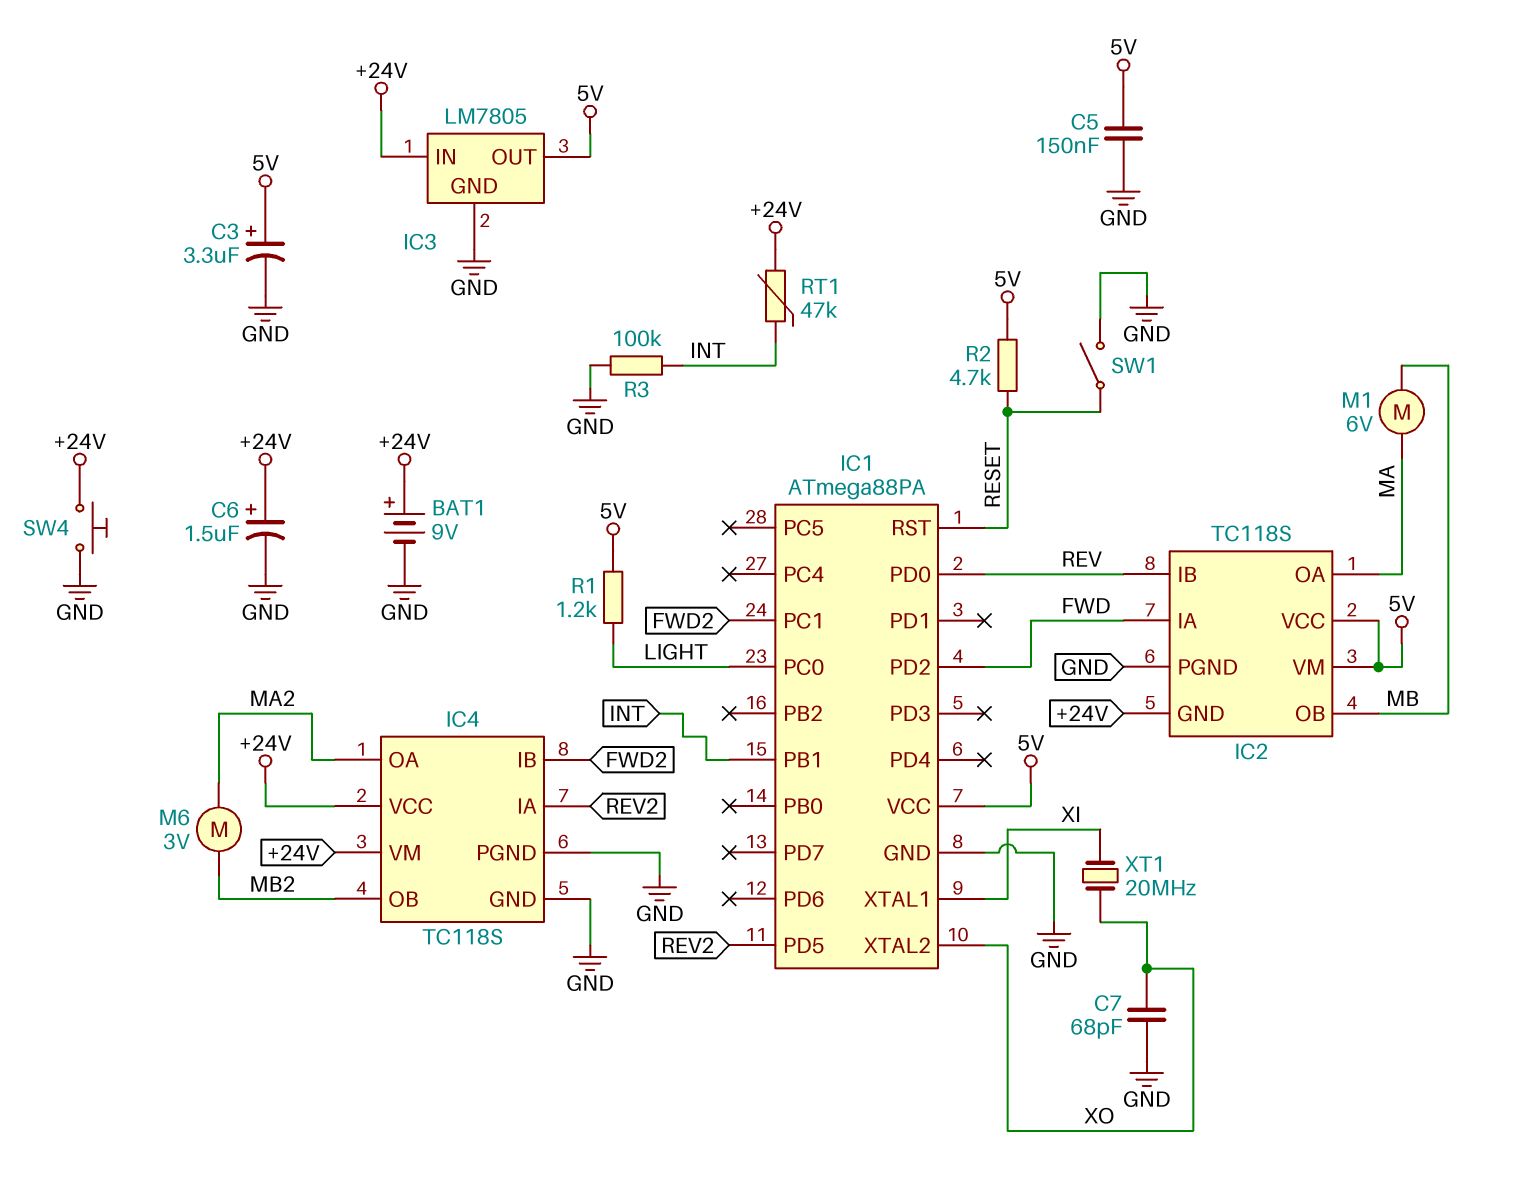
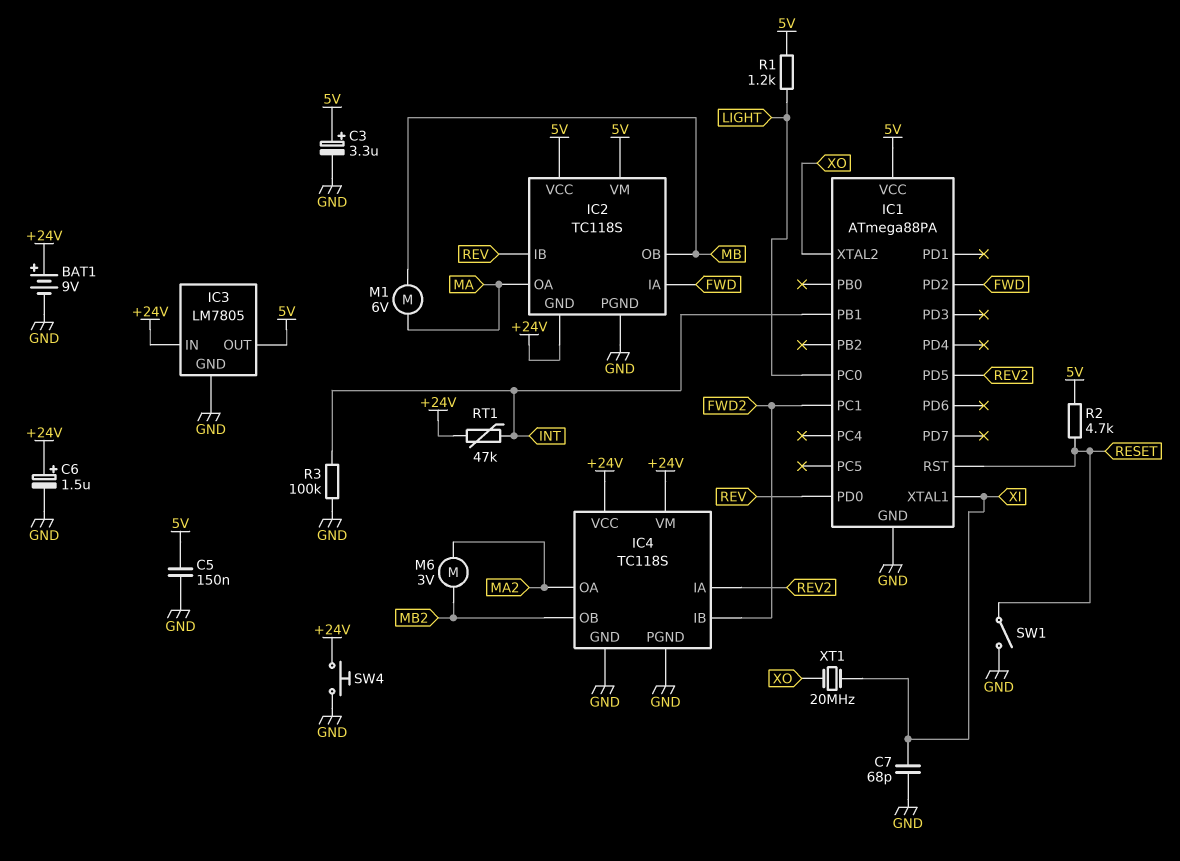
C7: 68pF (GND, XO) -> 68pF (GND, XI)

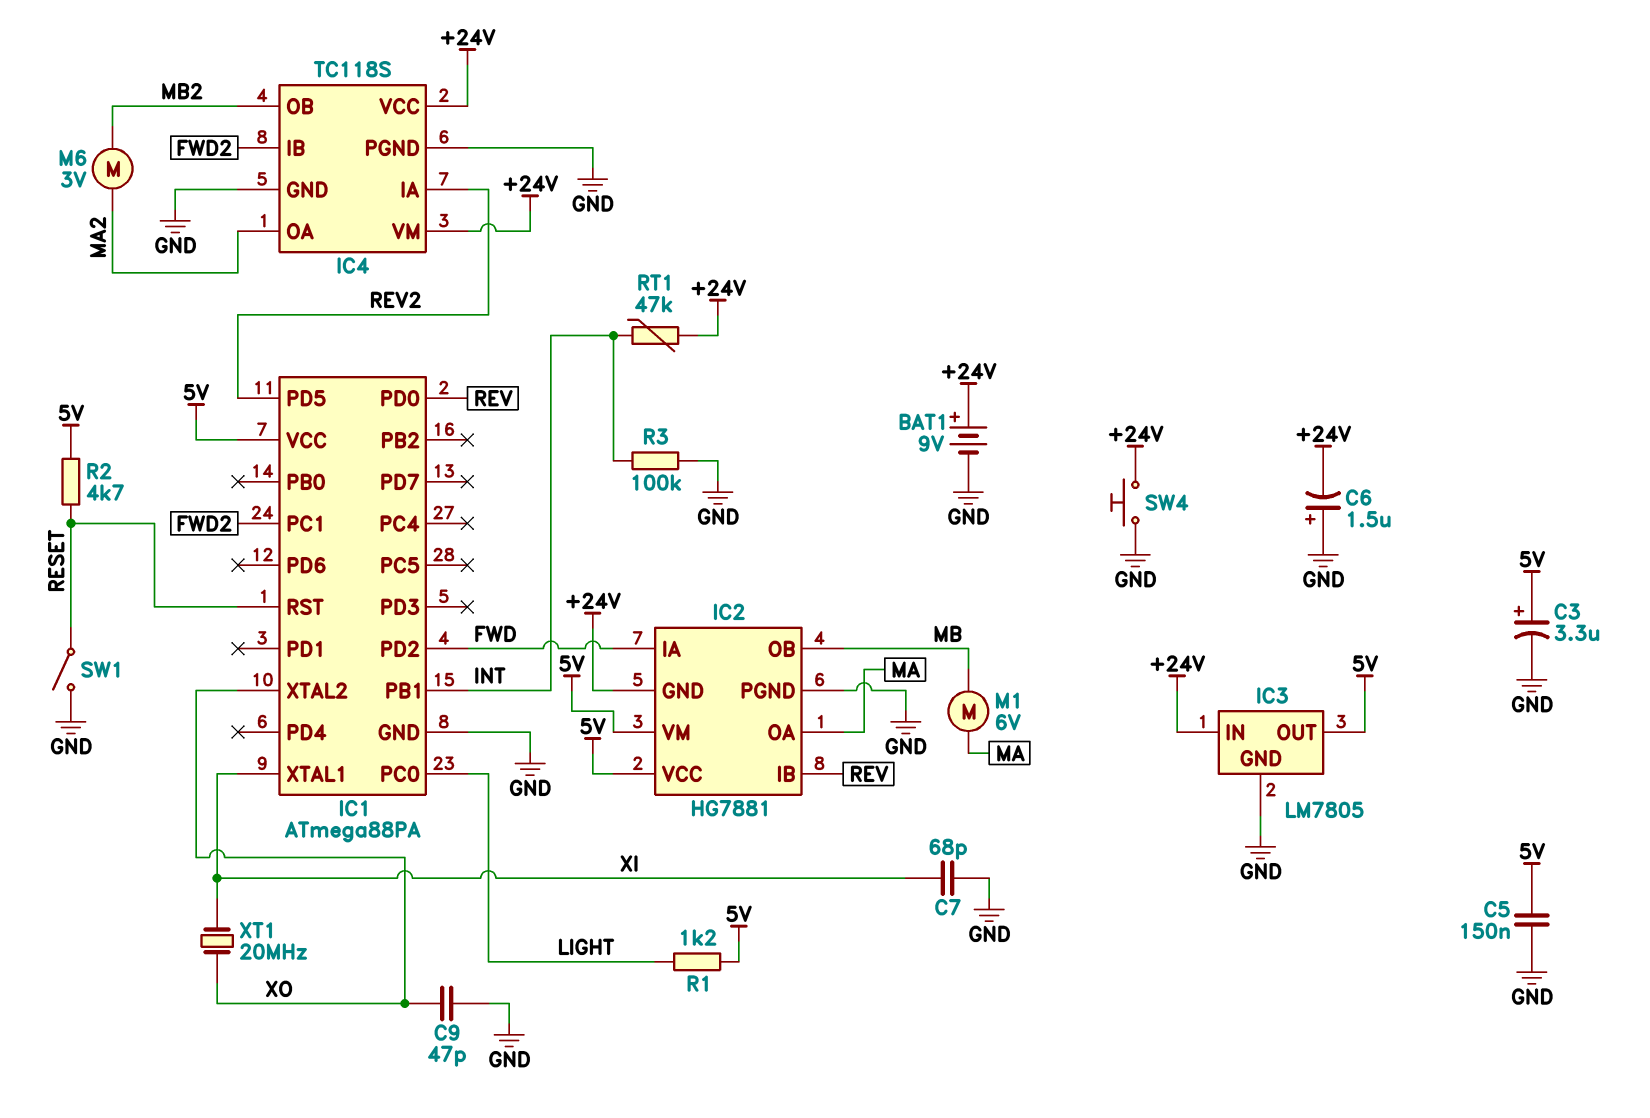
C6: 1.5uF (plus +24V, minus GND) -> 1.5uF (plus GND, minus +24V)
C9: none -> 47pF (GND, XO)
IC2: TC118S -> HG7881

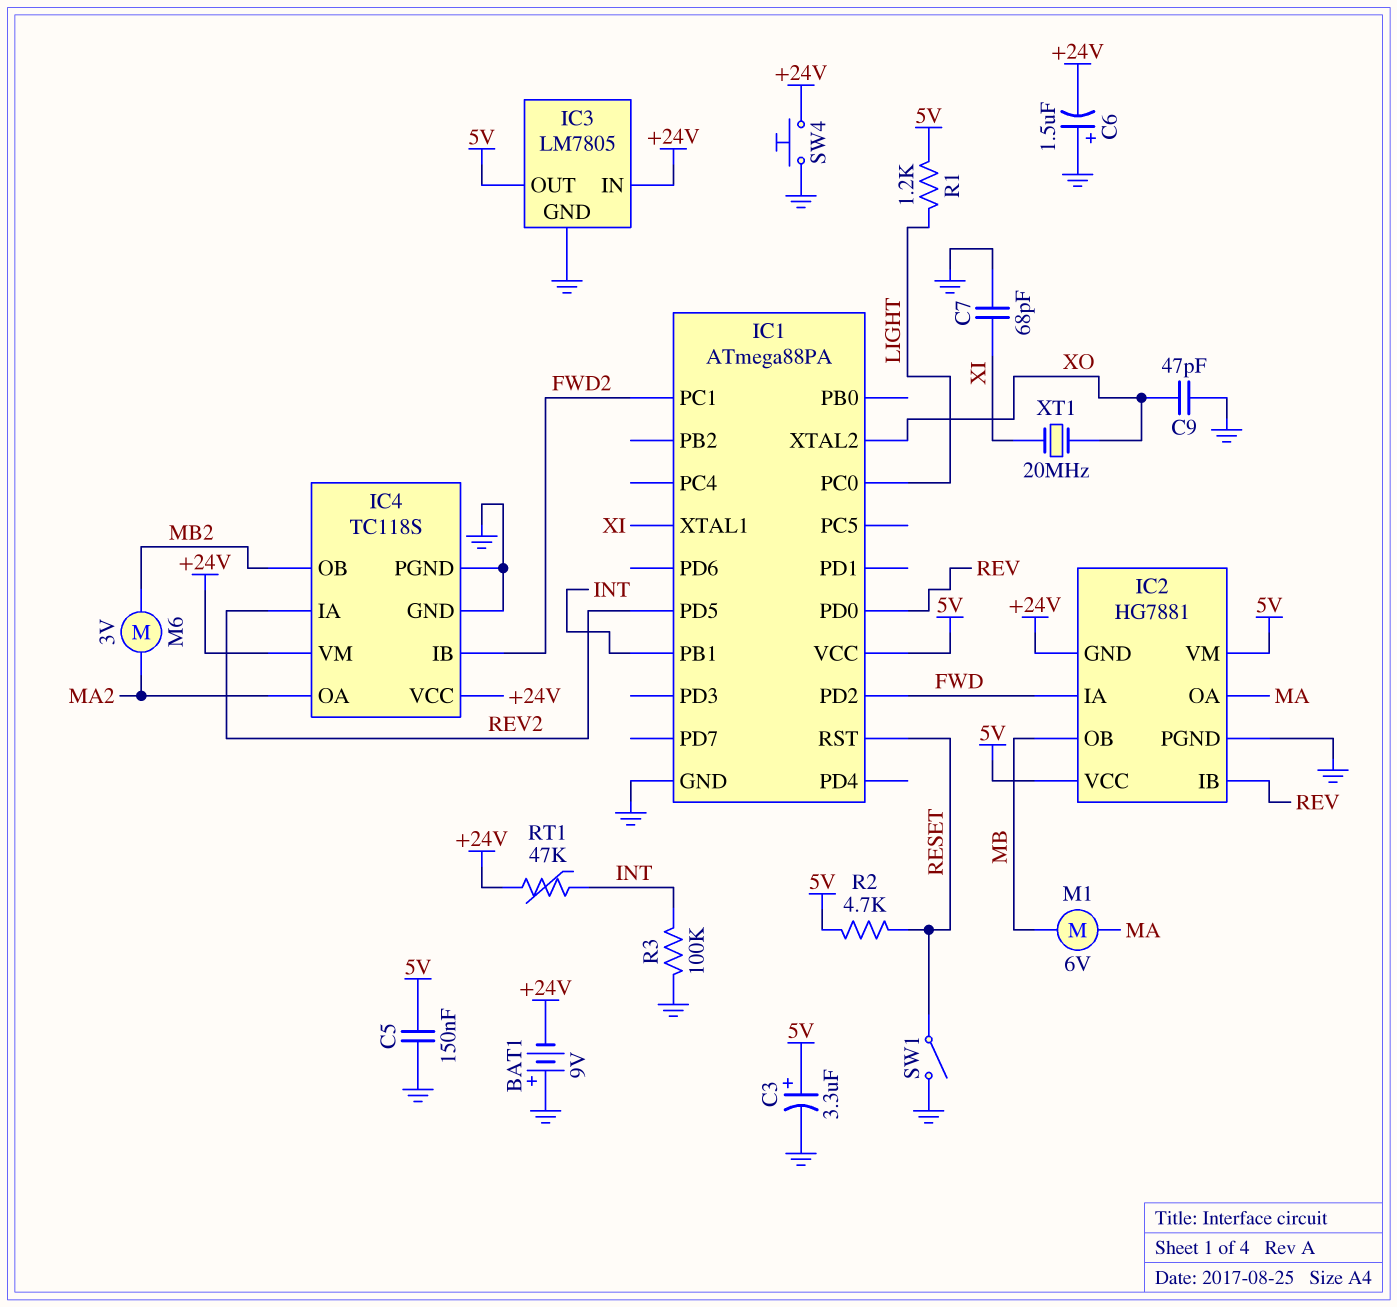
BAT1: 9V (plus +24V, minus GND) -> 9V (plus GND, minus +24V)

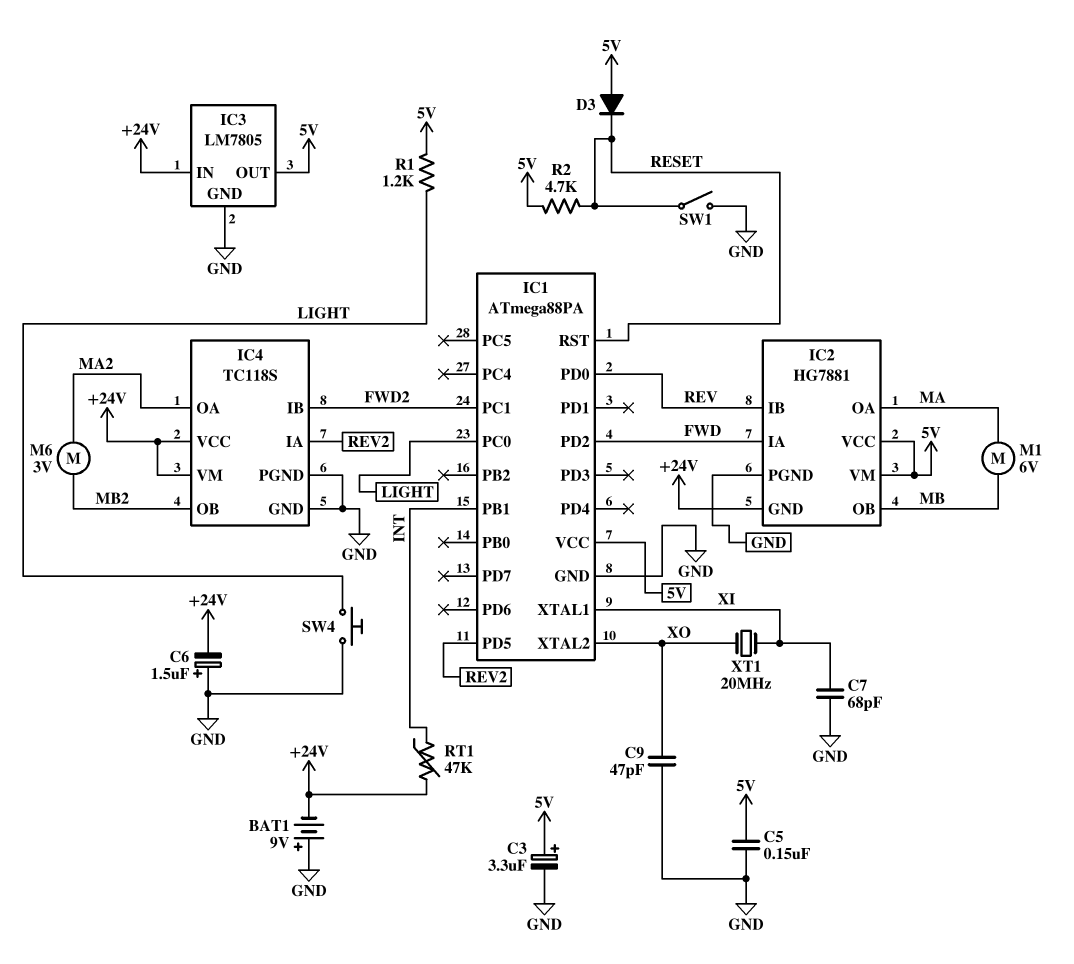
D3: none -> diode (A 5V, K RESET)
R3: 100k (GND, INT) -> none
SW4: button (+24V, GND) -> button (GND, LIGHT)

